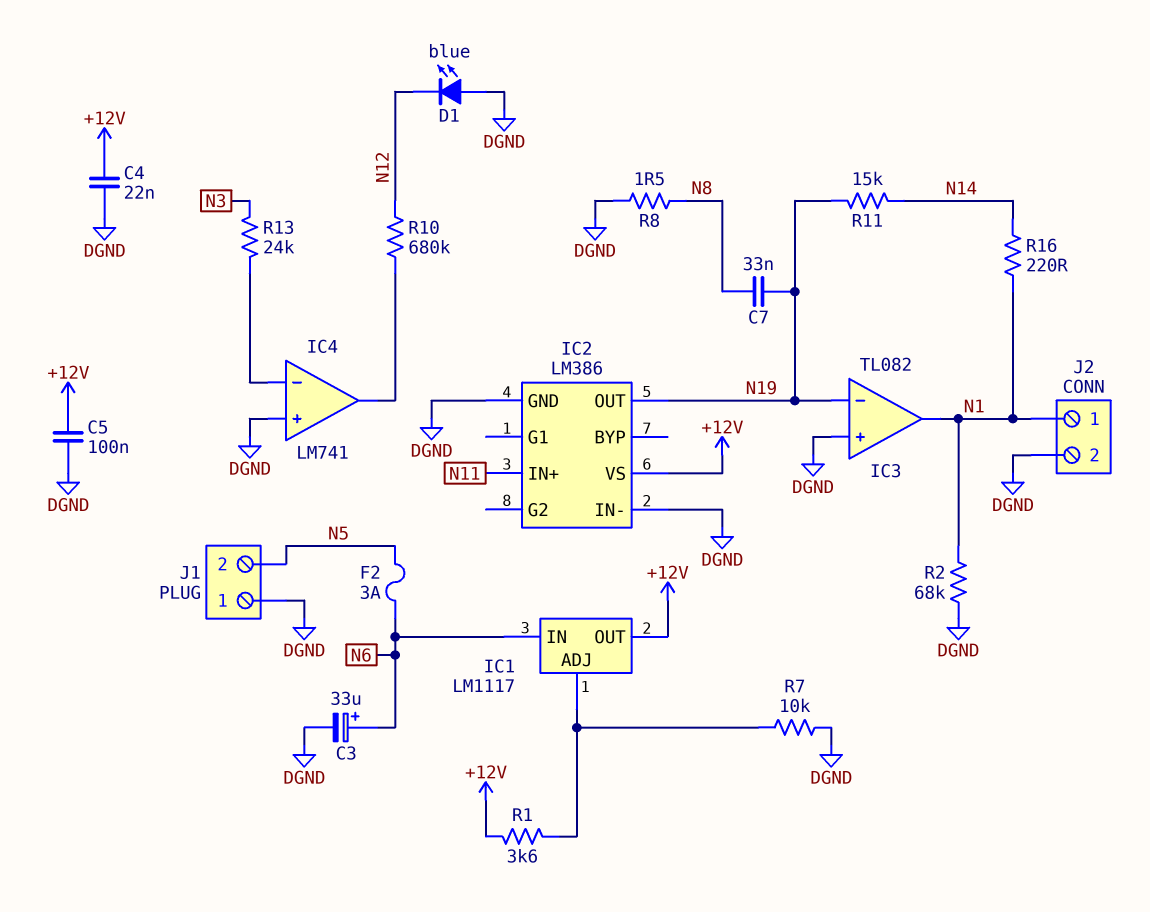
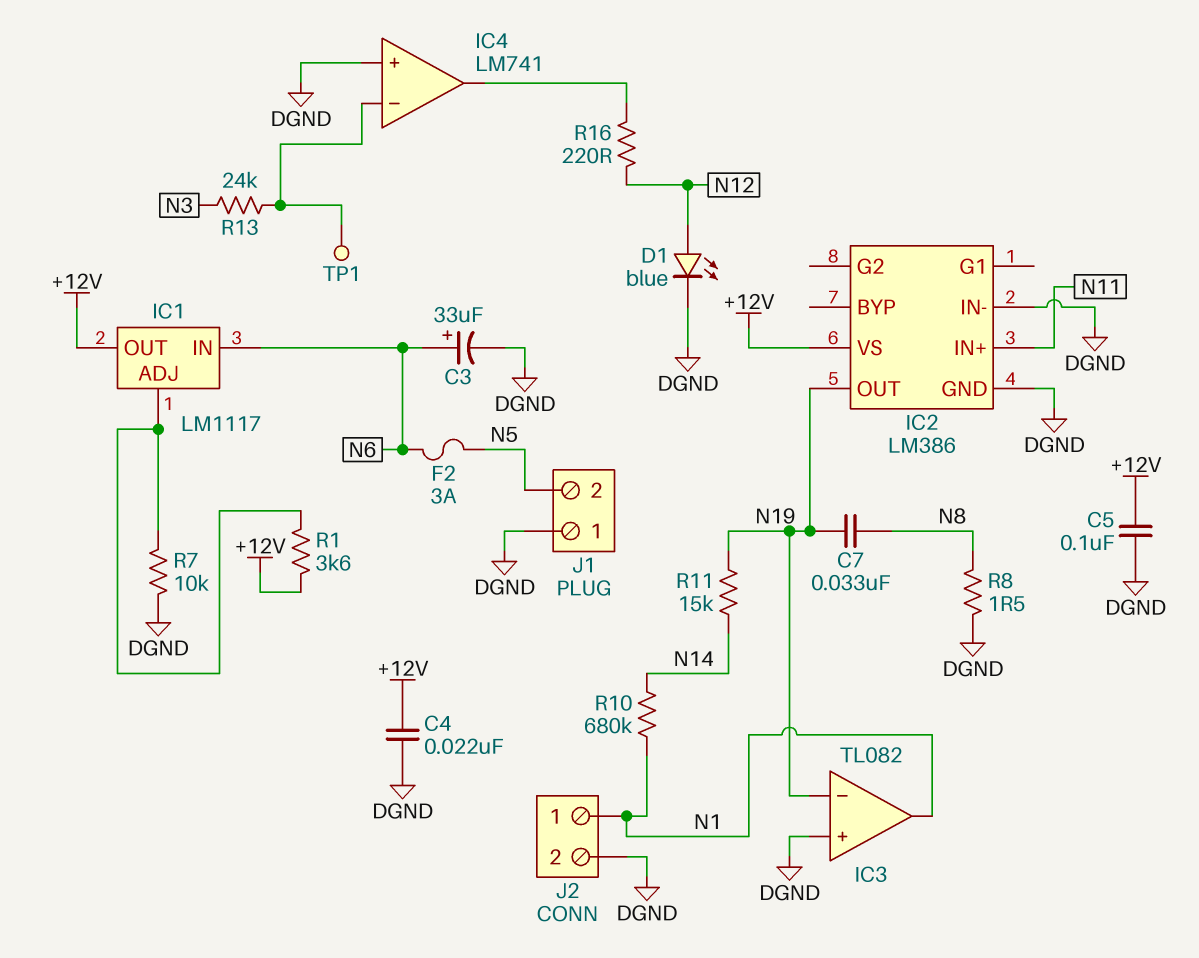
D1: LED blue (A DGND, K N12) -> LED blue (A N12, K DGND)
R2: 68k (DGND, N1) -> none
R10: 680k (IC4/out, N12) -> 680k (N1, N14)
R16: 220 (N1, N14) -> 220 (IC4/out, N12)
TP1: none -> test point (IC4/in-)

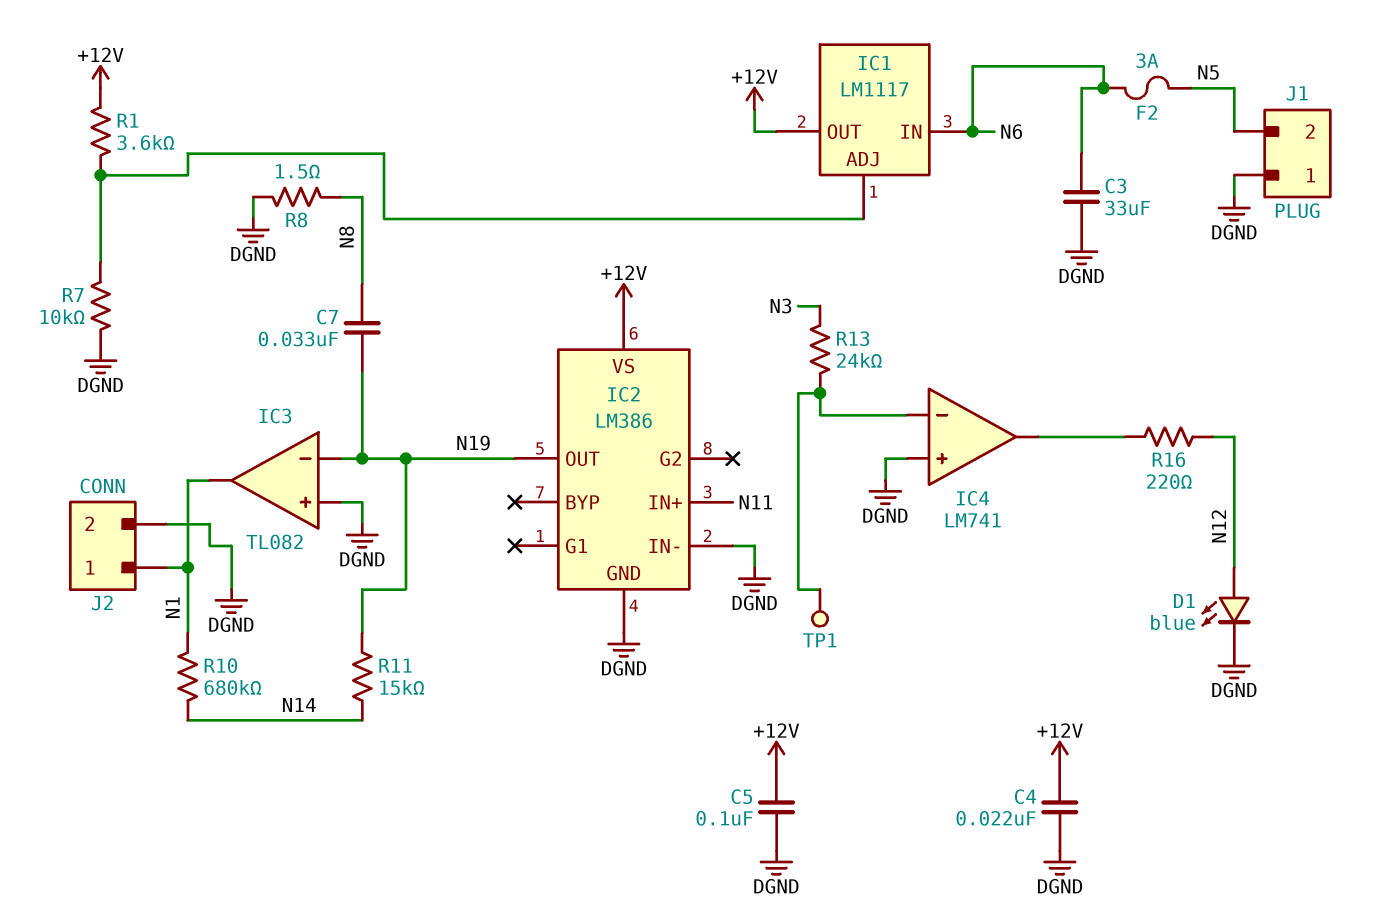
C3: 33uF (plus N6, minus DGND) -> 33uF (DGND, N6)

